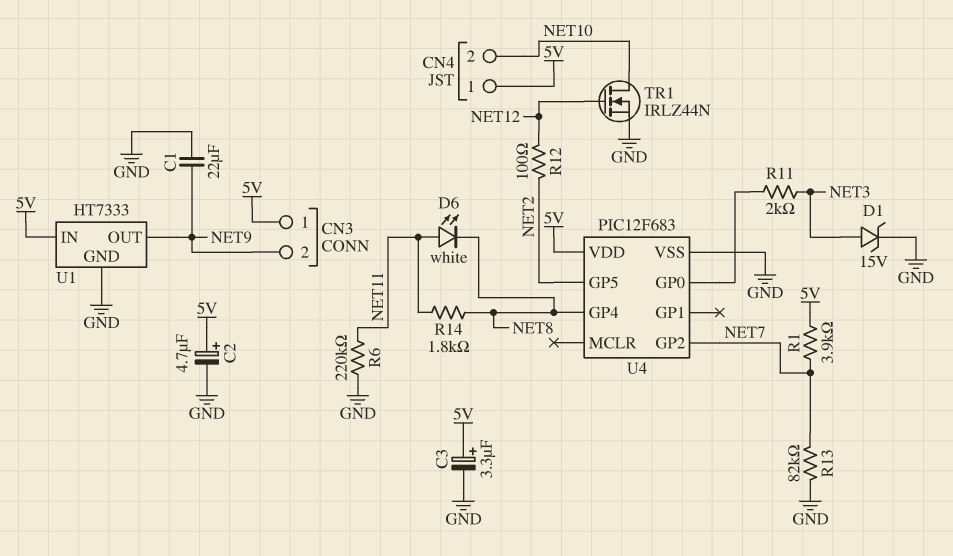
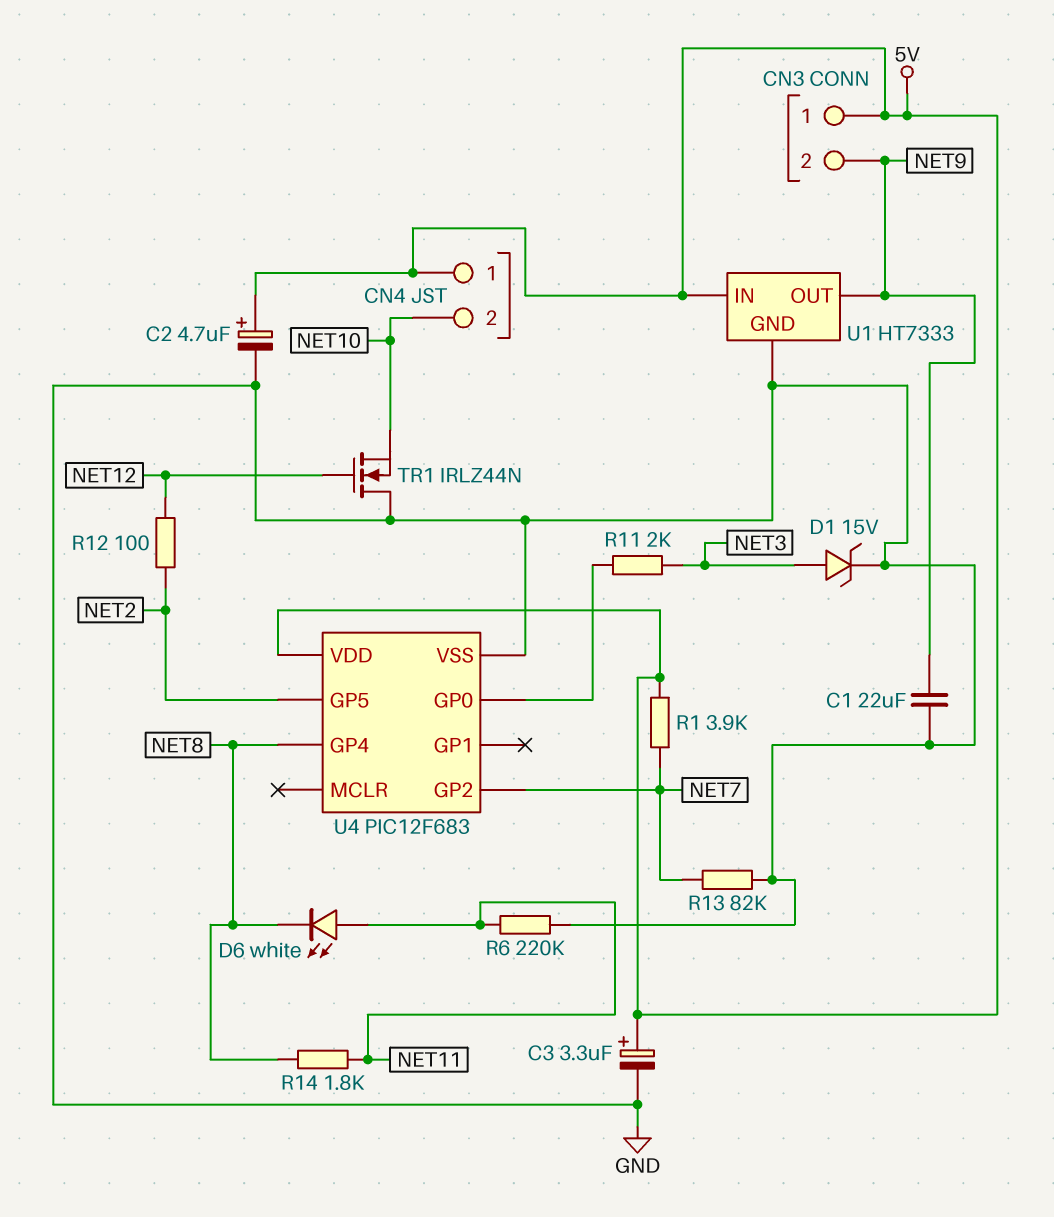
TR1: NMOS IRLZ44N (G NET12, D NET10, S GND) -> NMOS IRLZ44N (G NET12, D GND, S NET10)

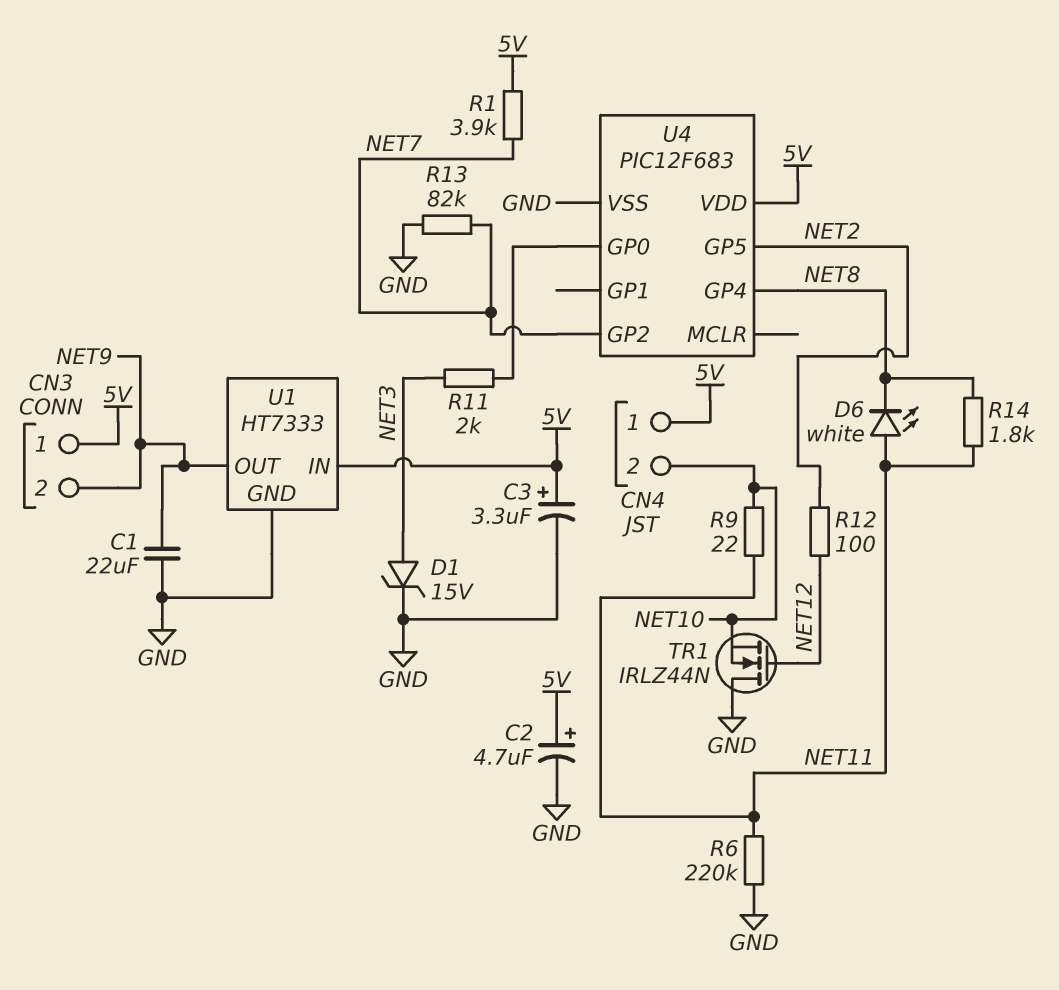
R9: none -> 22 (NET10, NET11)

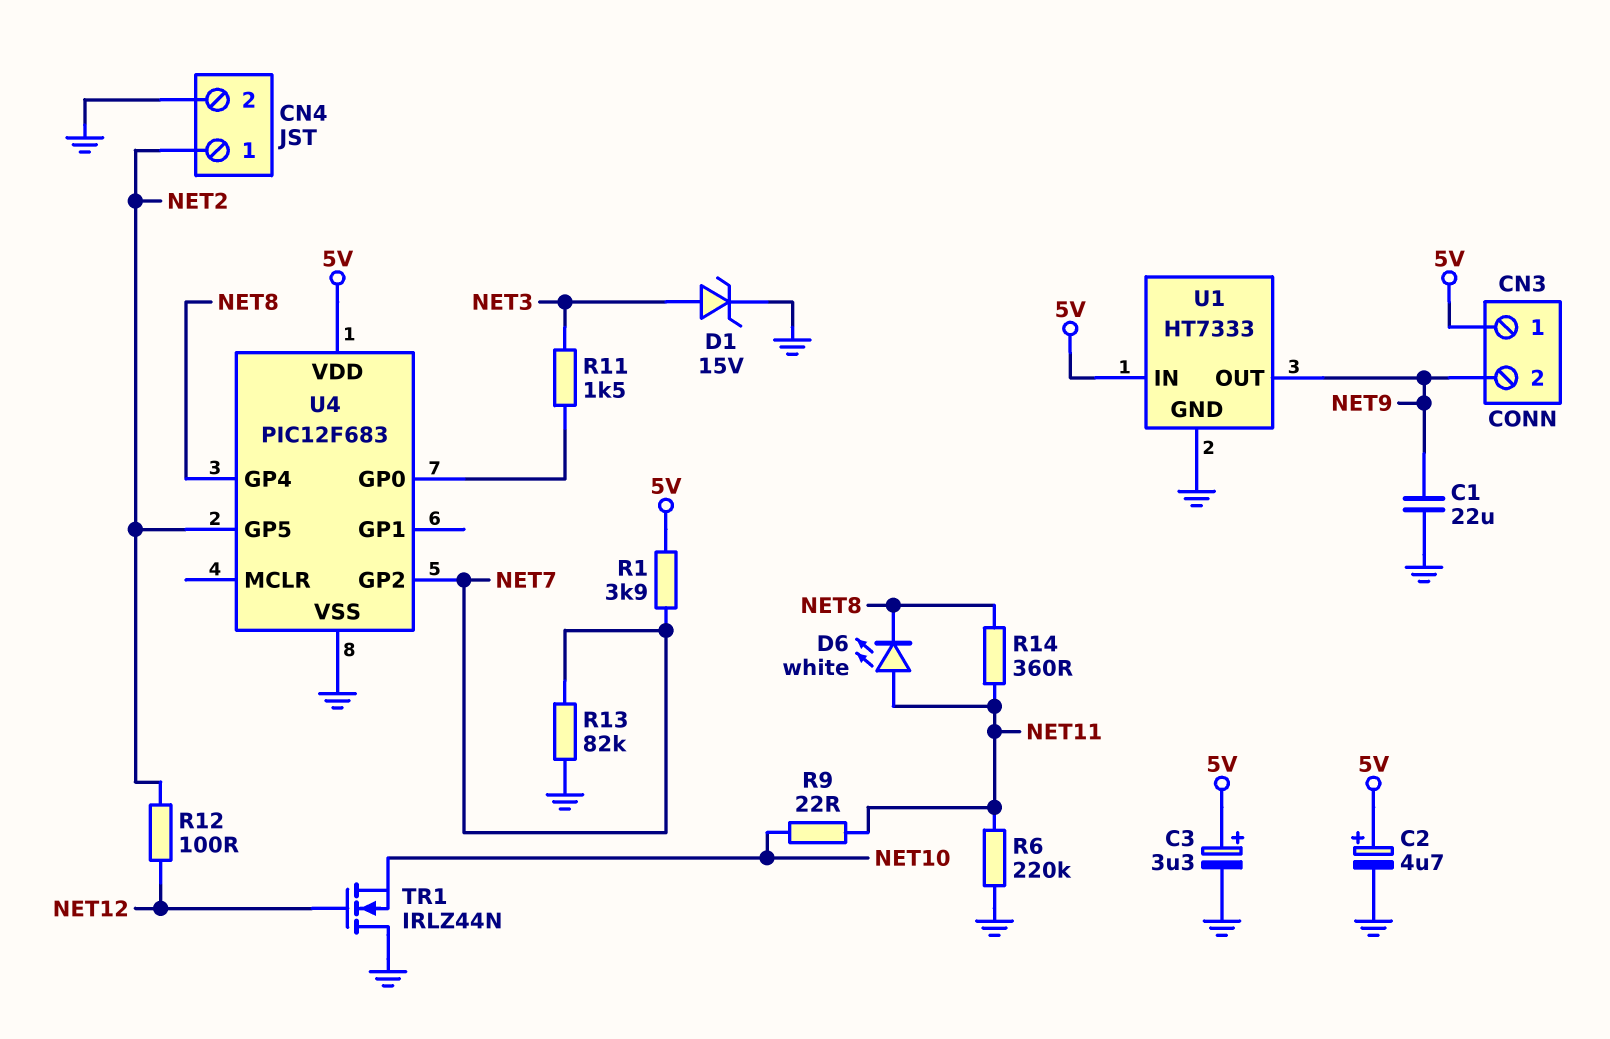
CN4 pin 1: 5V -> NET2
CN4 pin 2: NET10 -> GND
R11: 2k (NET3, U4/GP0) -> 1.5k (NET3, U4/GP0)
R14: 1.8k (NET8, NET11) -> 360 (NET8, NET11)

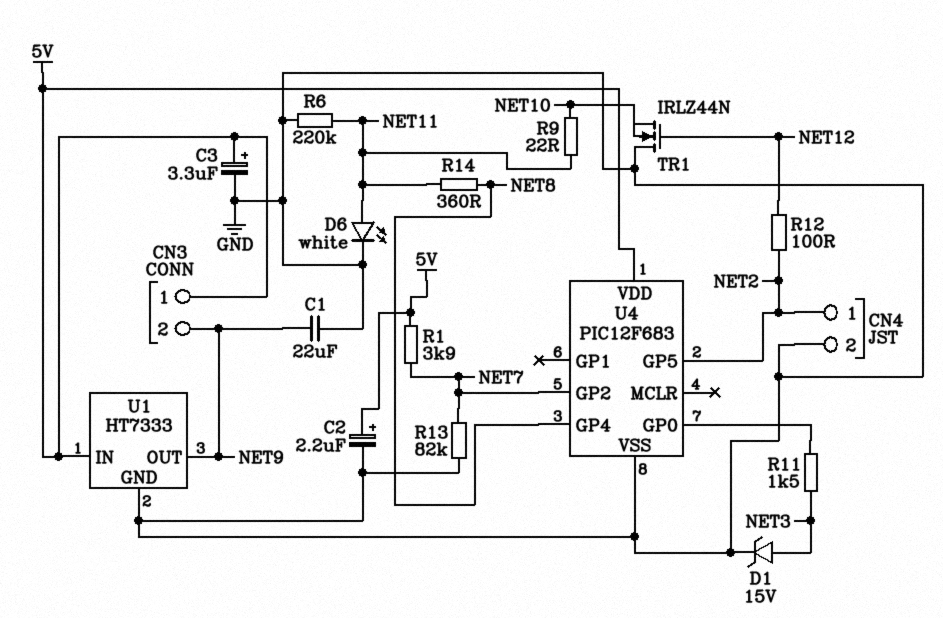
C2: 4.7uF (plus 5V, minus GND) -> 2.2uF (plus 5V, minus GND)
D6: LED white (A NET11, K NET8) -> LED white (A NET11, K GND)

